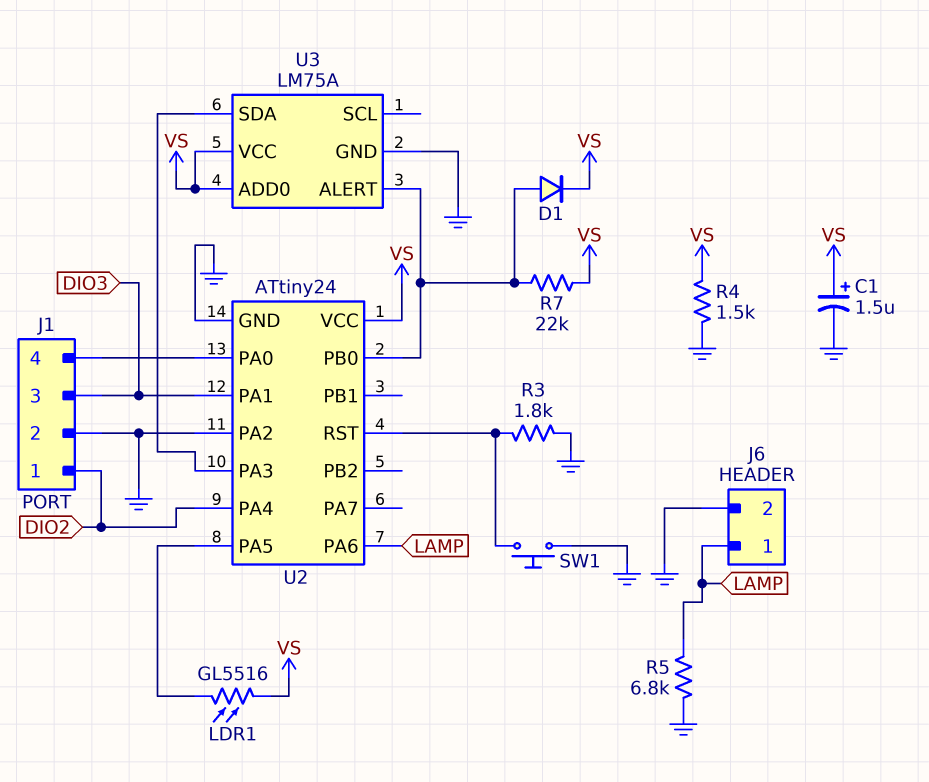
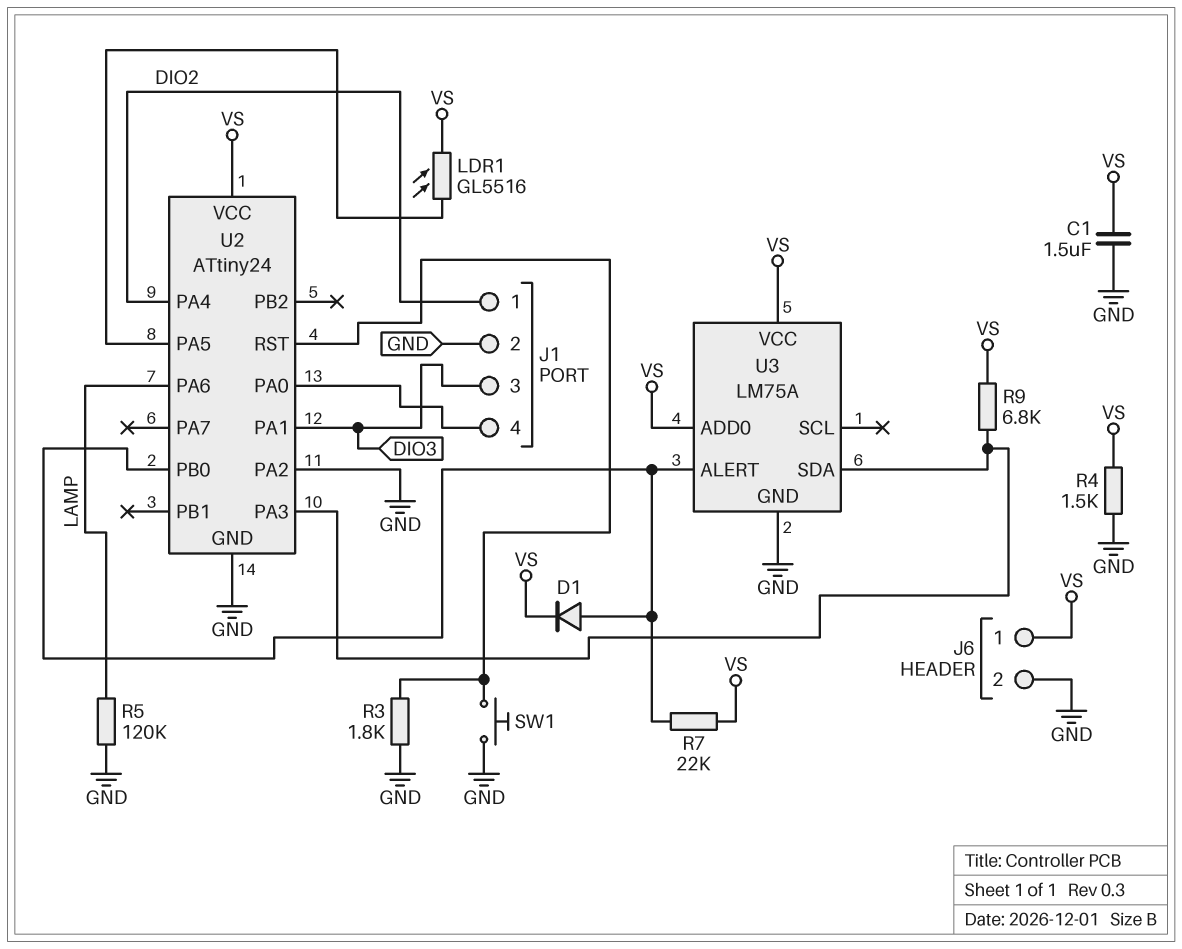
C1: 1.5uF (plus VS, minus GND) -> 1.5uF (GND, VS)
J6 pin 1: LAMP -> VS
R5: 6.8k (GND, LAMP) -> 120k (GND, LAMP)
R9: none -> 6.8k (U2/PA3, VS)

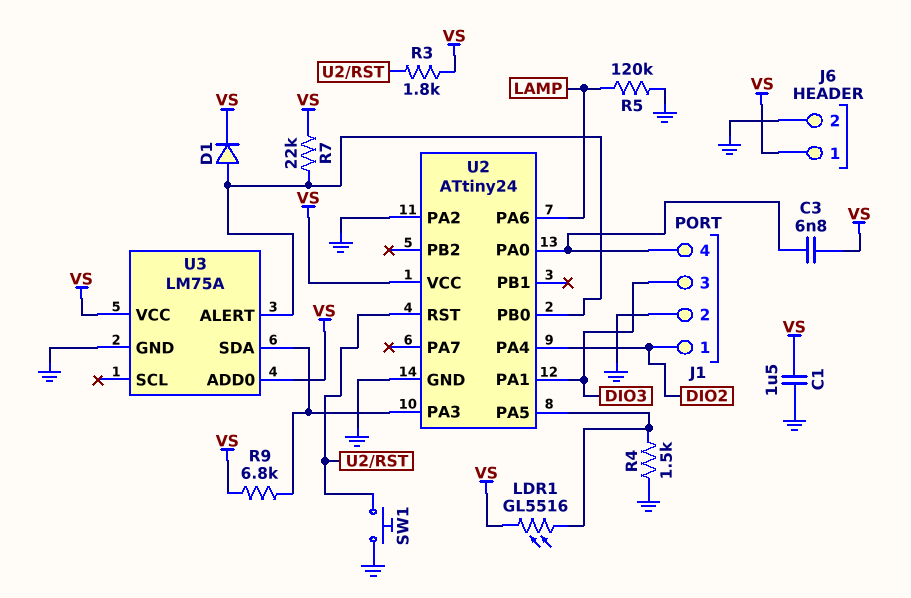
C3: none -> 6.8nF (J1/4, VS)
R3: 1.8k (GND, U2/RST) -> 1.8k (U2/RST, VS)
R4: 1.5k (GND, VS) -> 1.5k (GND, U2/PA5)

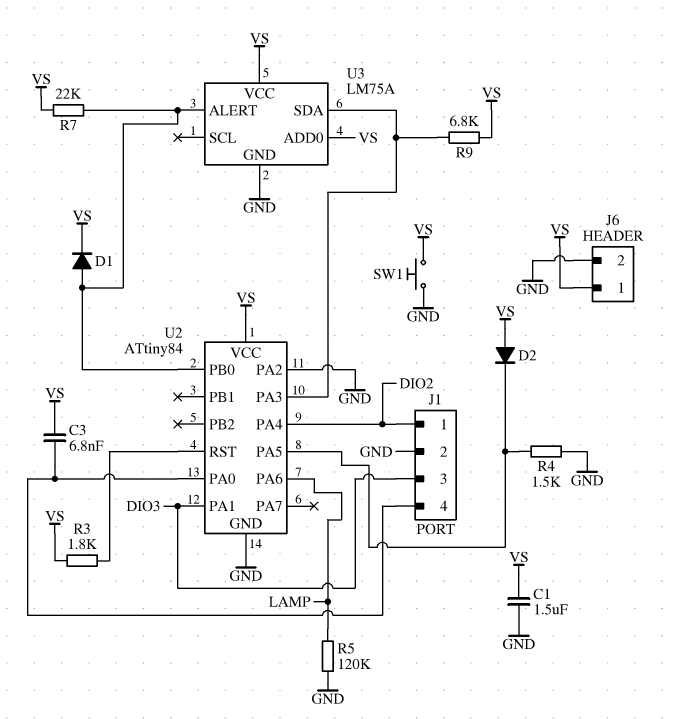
D2: none -> diode (A VS, K U2/PA5)
LDR1: GL5516 (U2/PA5, VS) -> none
SW1: button (GND, U2/RST) -> button (GND, VS)
U2: ATtiny24 -> ATtiny84

